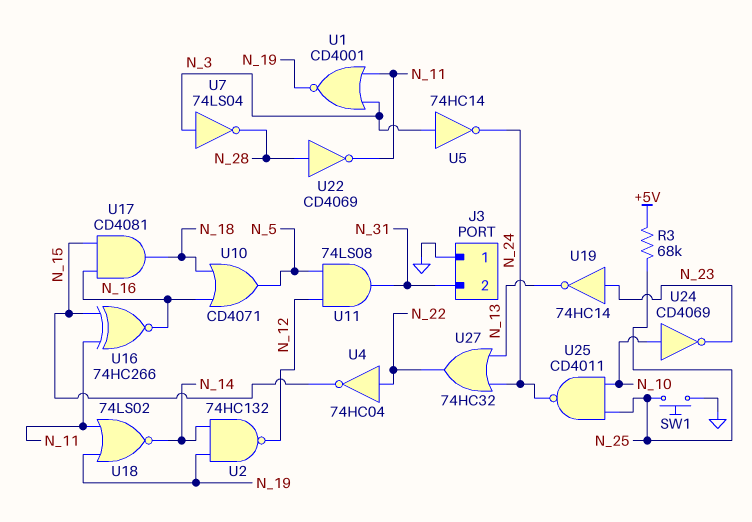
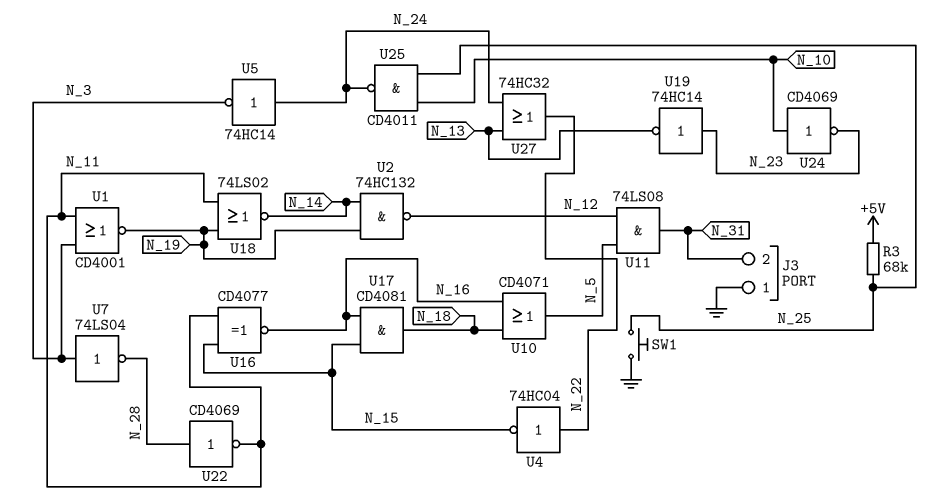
U5: NOT 74HC14 (in N_3, out N_24) -> NOT 74HC14 (in N_24, out N_3)
U16: XNOR 74HC266 (in N_11, in N_15, out N_16) -> XNOR CD4077 (in N_11, in N_15, out N_16)

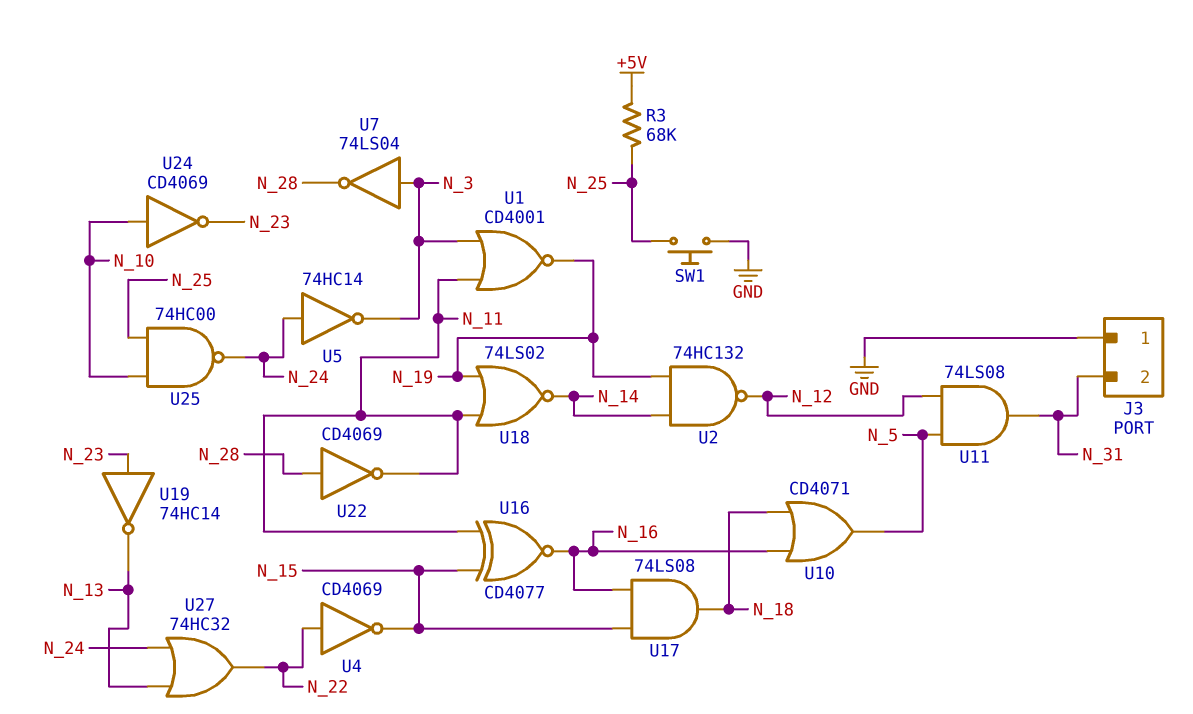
U4: NOT 74HC04 (in N_22, out N_15) -> NOT CD4069 (in N_22, out N_15)
U17: AND CD4081 (in N_15, in N_16, out N_18) -> AND 74LS08 (in N_15, in N_16, out N_18)
U25: NAND CD4011 (in N_10, in N_25, out N_24) -> NAND 74HC00 (in N_10, in N_25, out N_24)

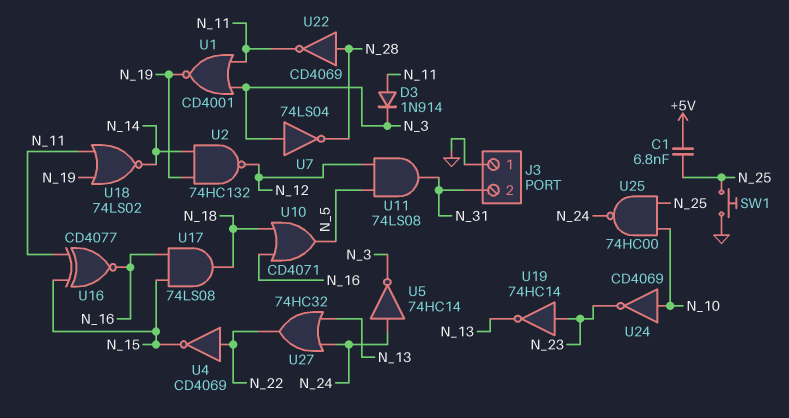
C1: none -> 6.8nF (+5V, N_25)
D3: none -> diode 1N914 (A N_11, K N_3)
R3: 68k (+5V, N_25) -> none

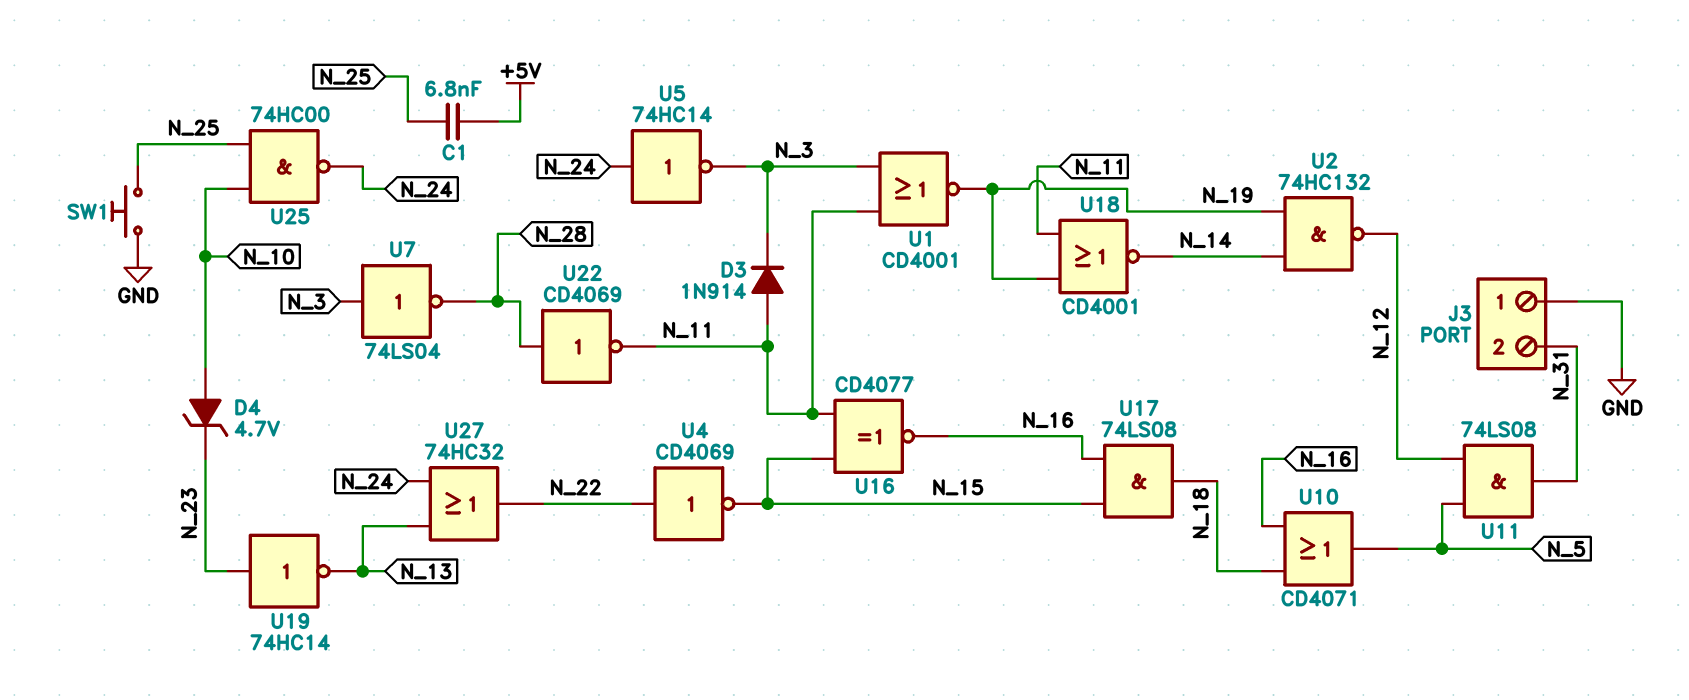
D4: none -> zener 4.7V (A N_10, K N_23)
U18: NOR 74LS02 (in N_11, in N_19, out N_14) -> NOR CD4001 (in N_11, in N_19, out N_14)
U24: NOT CD4069 (in N_10, out N_23) -> none

